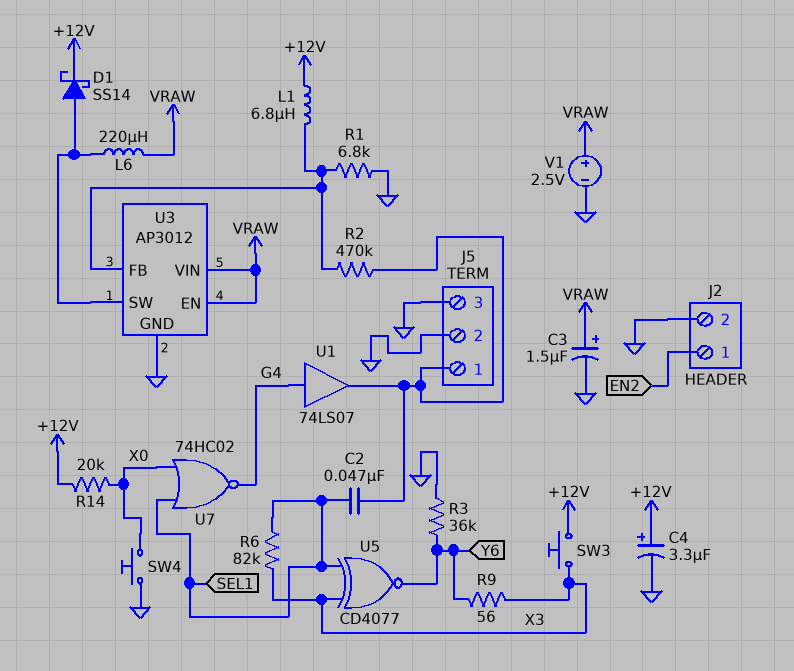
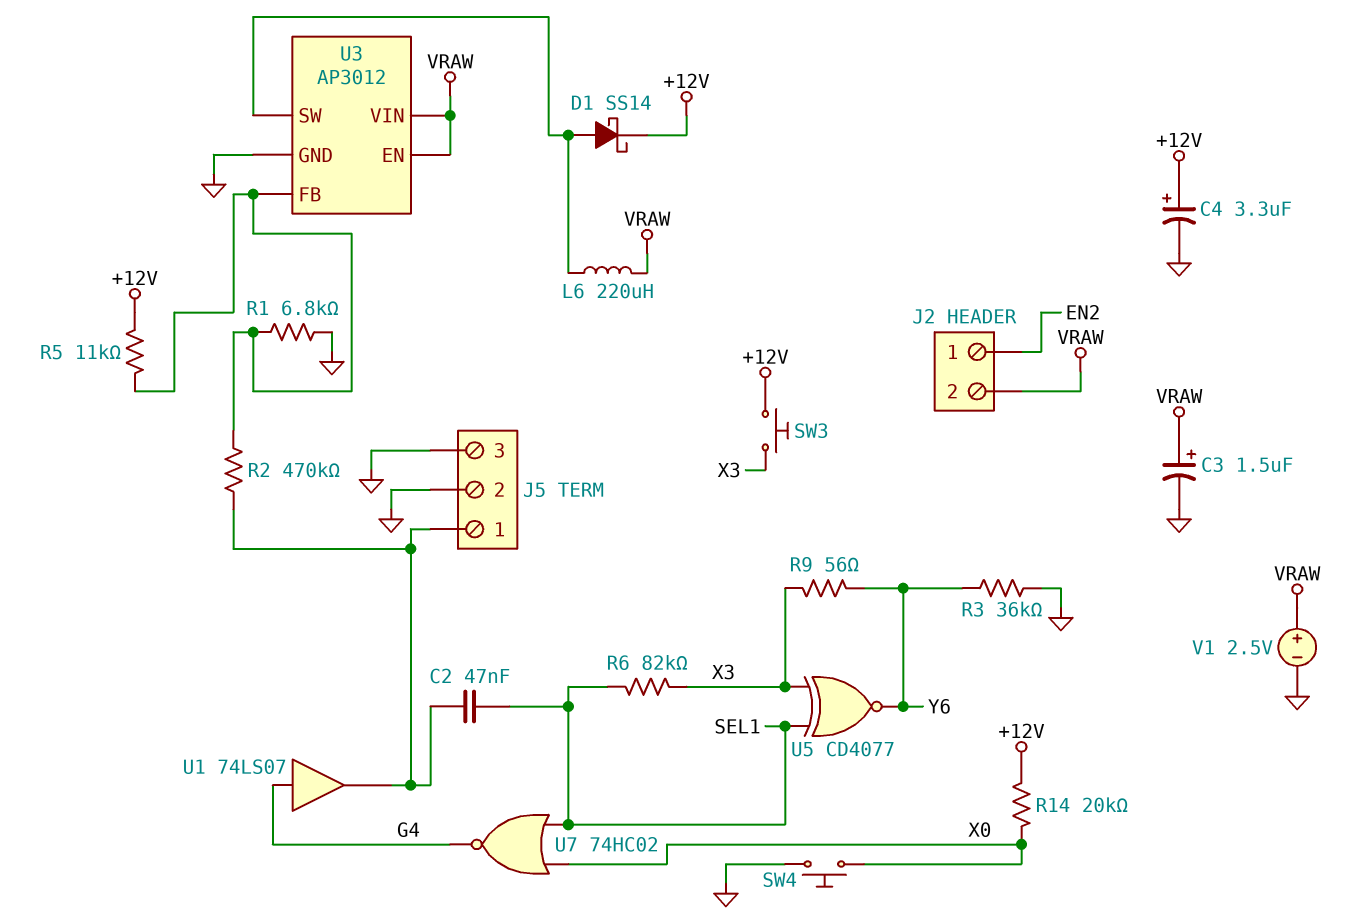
J2 pin 2: GND -> VRAW
L1: 6.8uH (+12V, U3/FB) -> none
R5: none -> 11k (+12V, U3/FB)

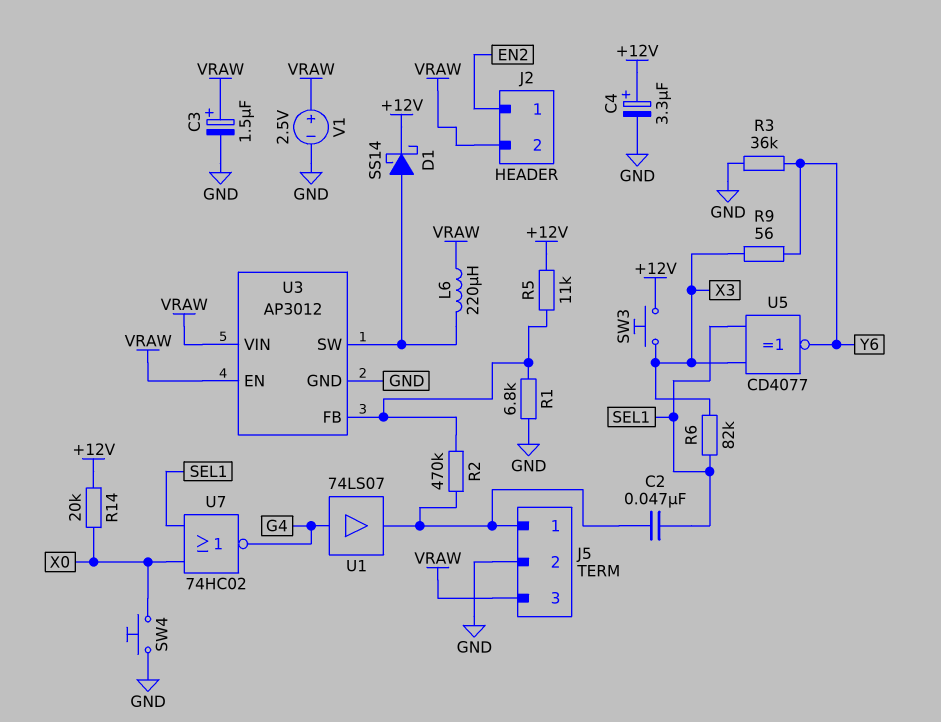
J5 pin 3: GND -> VRAW

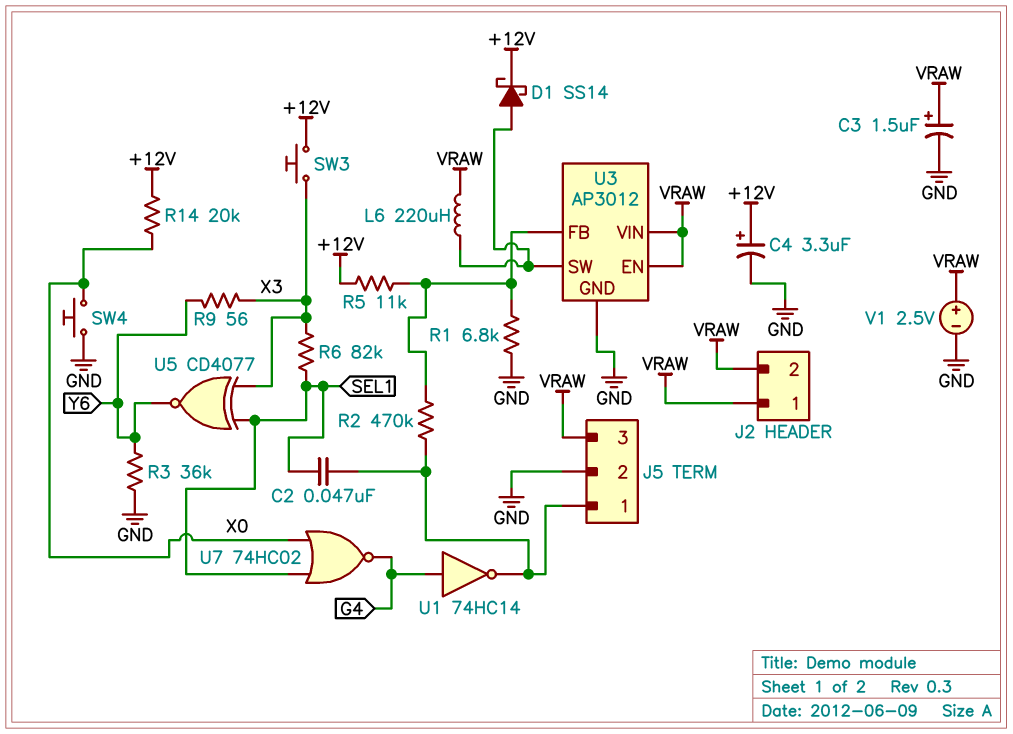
J2 pin 1: EN2 -> VRAW
U1: buffer 74LS07 (in G4, out J5/1) -> NOT 74HC14 (in G4, out J5/1)

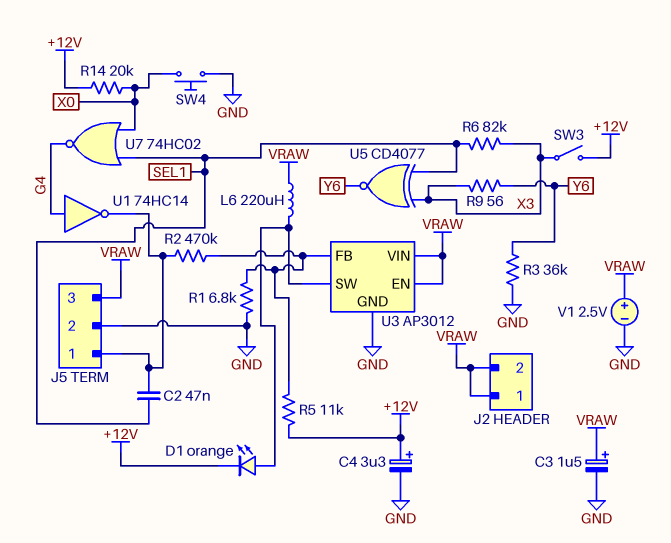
D1: schottky SS14 (A U3/SW, K +12V) -> LED orange (A U3/SW, K +12V)
SW3: button (+12V, X3) -> switch (+12V, X3)

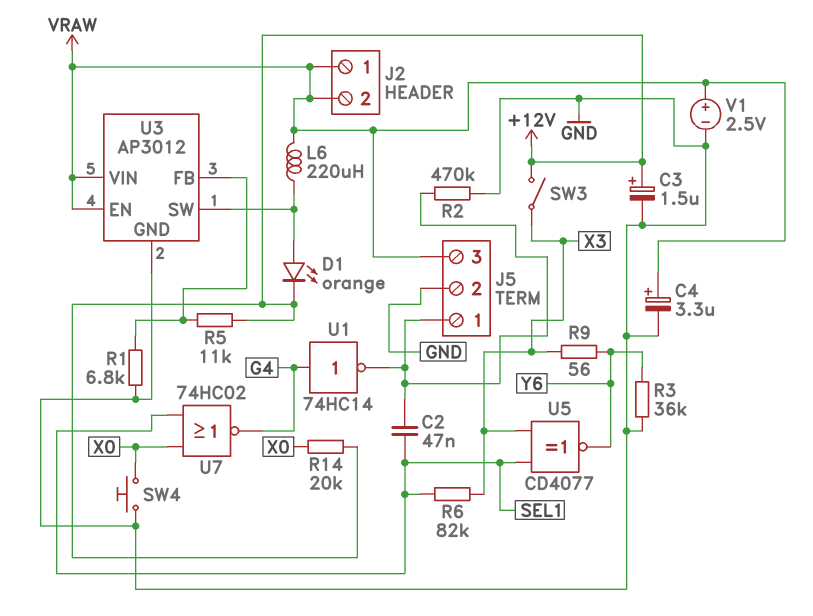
C3: 1.5uF (plus VRAW, minus GND) -> 1.5uF (plus +12V, minus GND)
C4: 3.3uF (plus +12V, minus GND) -> 3.3uF (plus VRAW, minus GND)
R2: 470k (J5/1, U3/FB) -> 470k (GND, J5/1)

